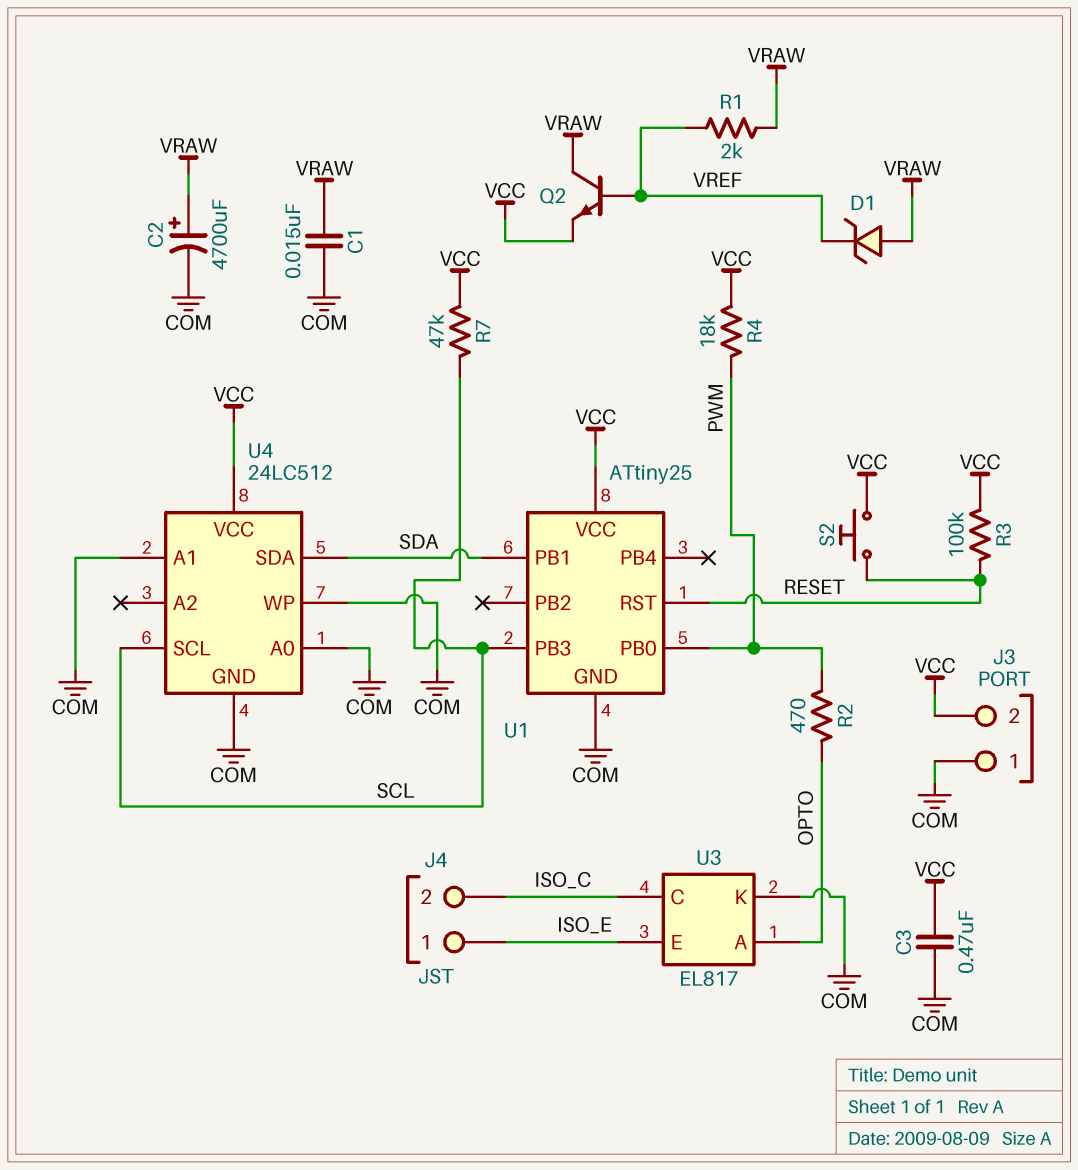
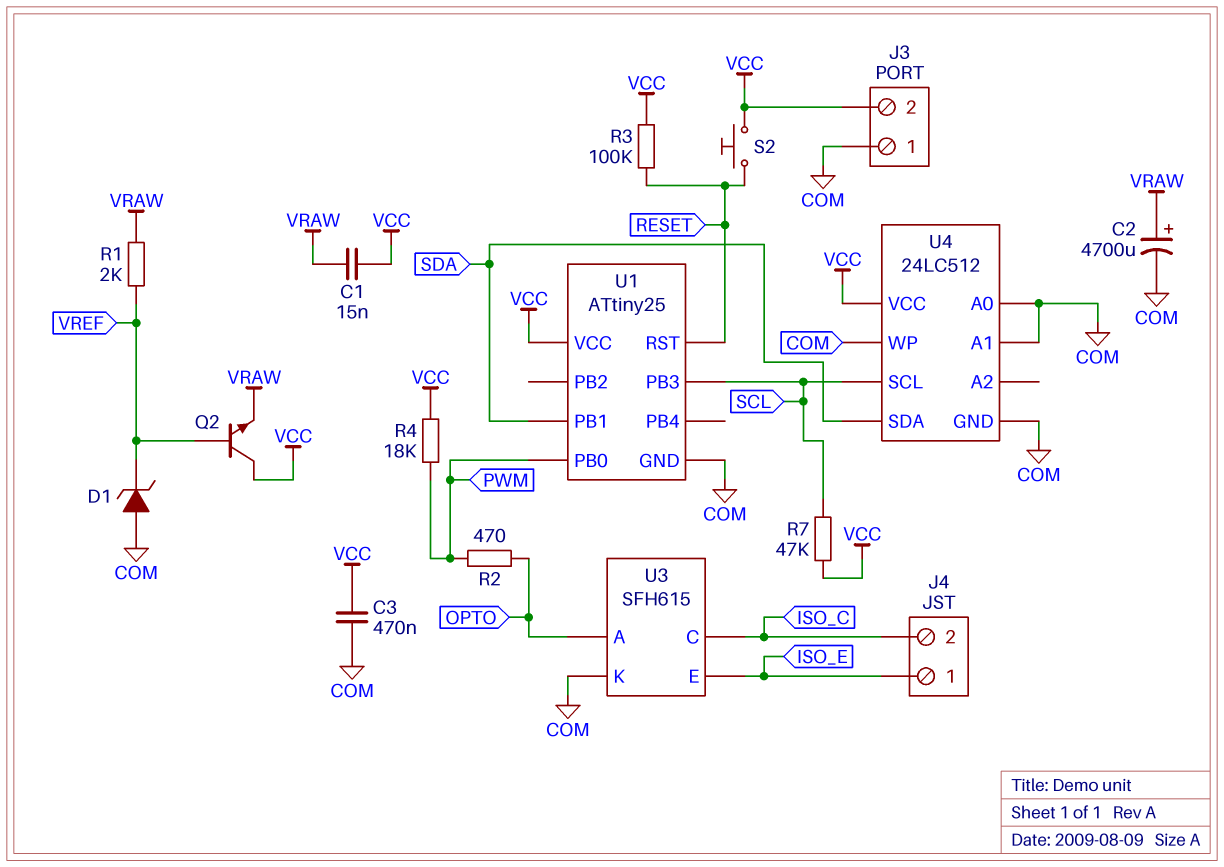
C1: 15nF (COM, VRAW) -> 15nF (VCC, VRAW)
D1: zener (A VRAW, K VREF) -> zener (A COM, K VREF)
Q2: NPN (B VREF, C VRAW, E VCC) -> NPN (B VREF, C VCC, E VRAW)
U3: EL817 -> SFH615

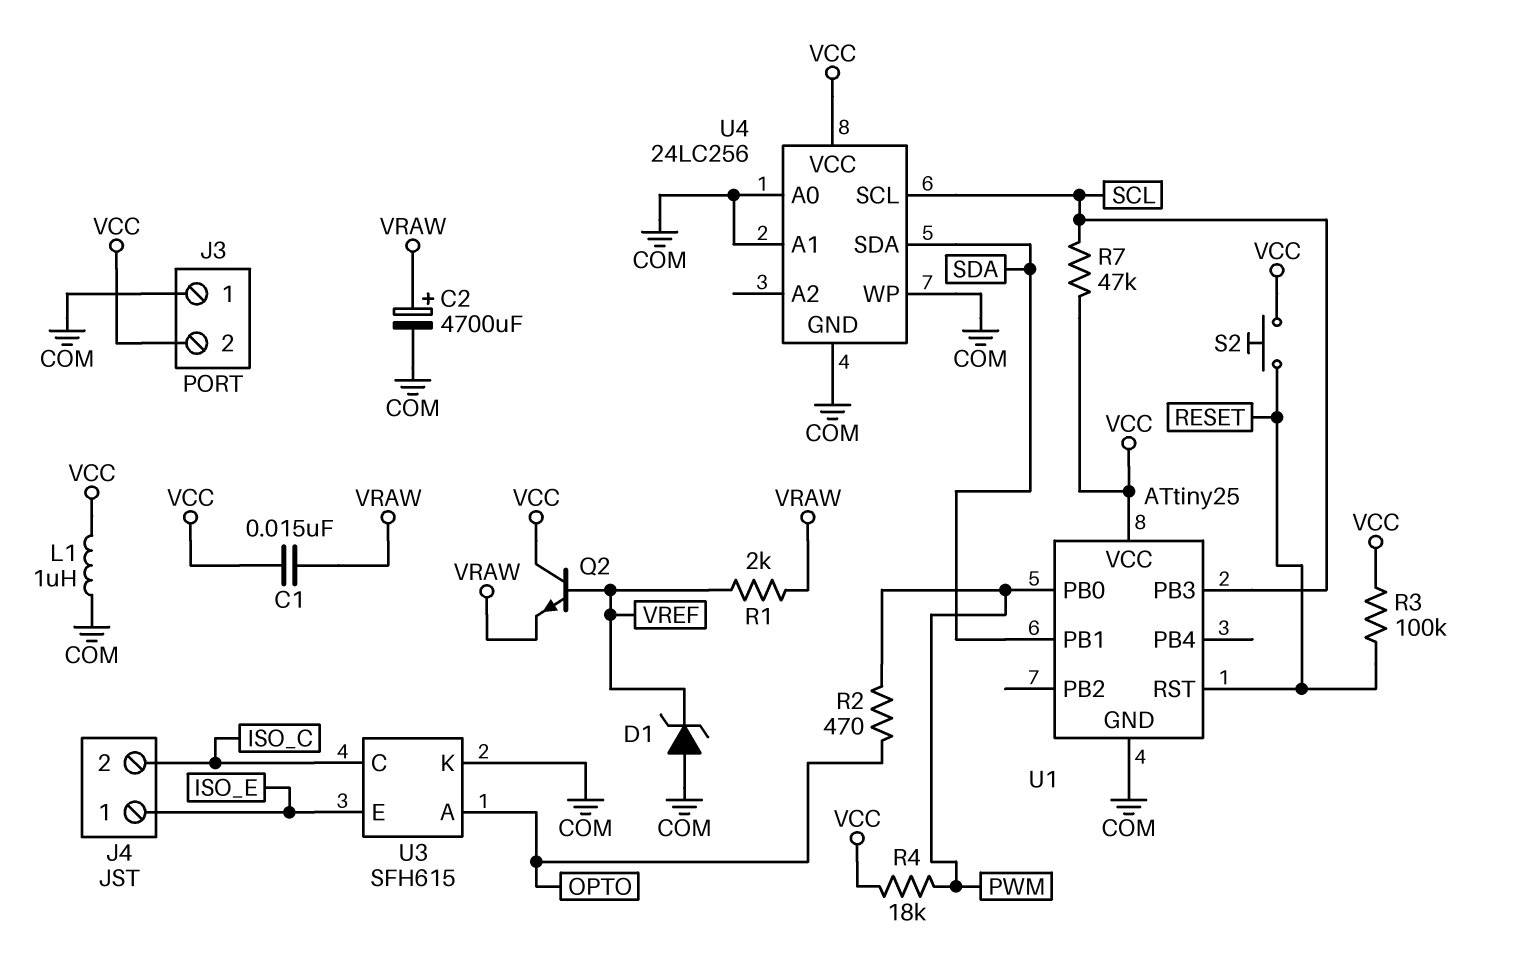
C3: 470nF (COM, VCC) -> none
L1: none -> 1uH (COM, VCC)
U4: 24LC512 -> 24LC256

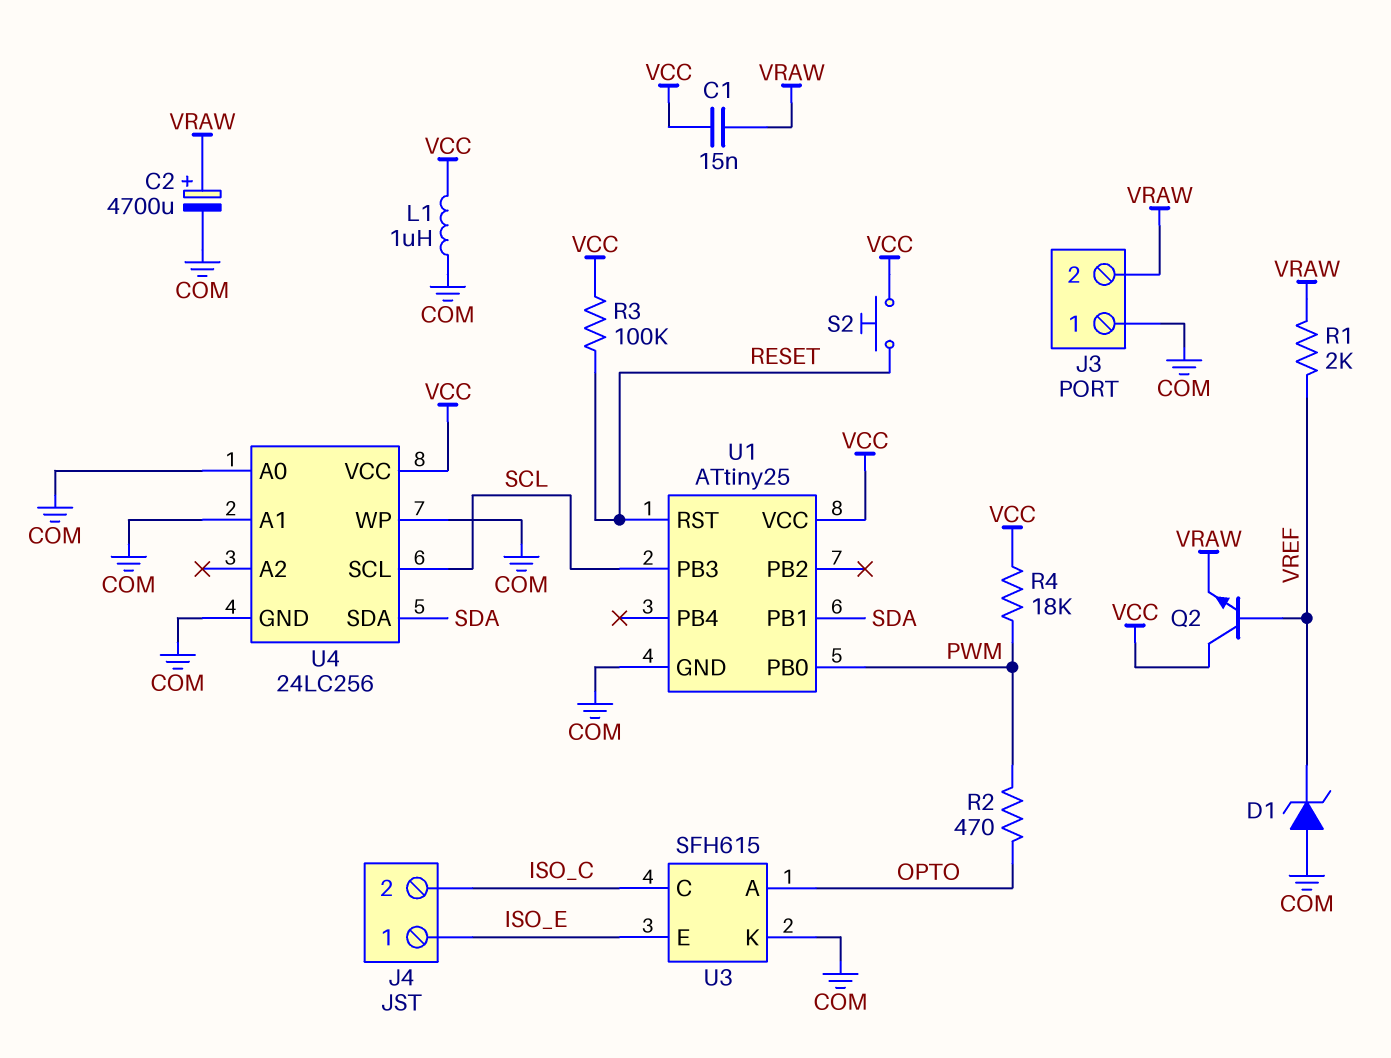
J3 pin 2: VCC -> VRAW
R7: 47k (SCL, VCC) -> none

